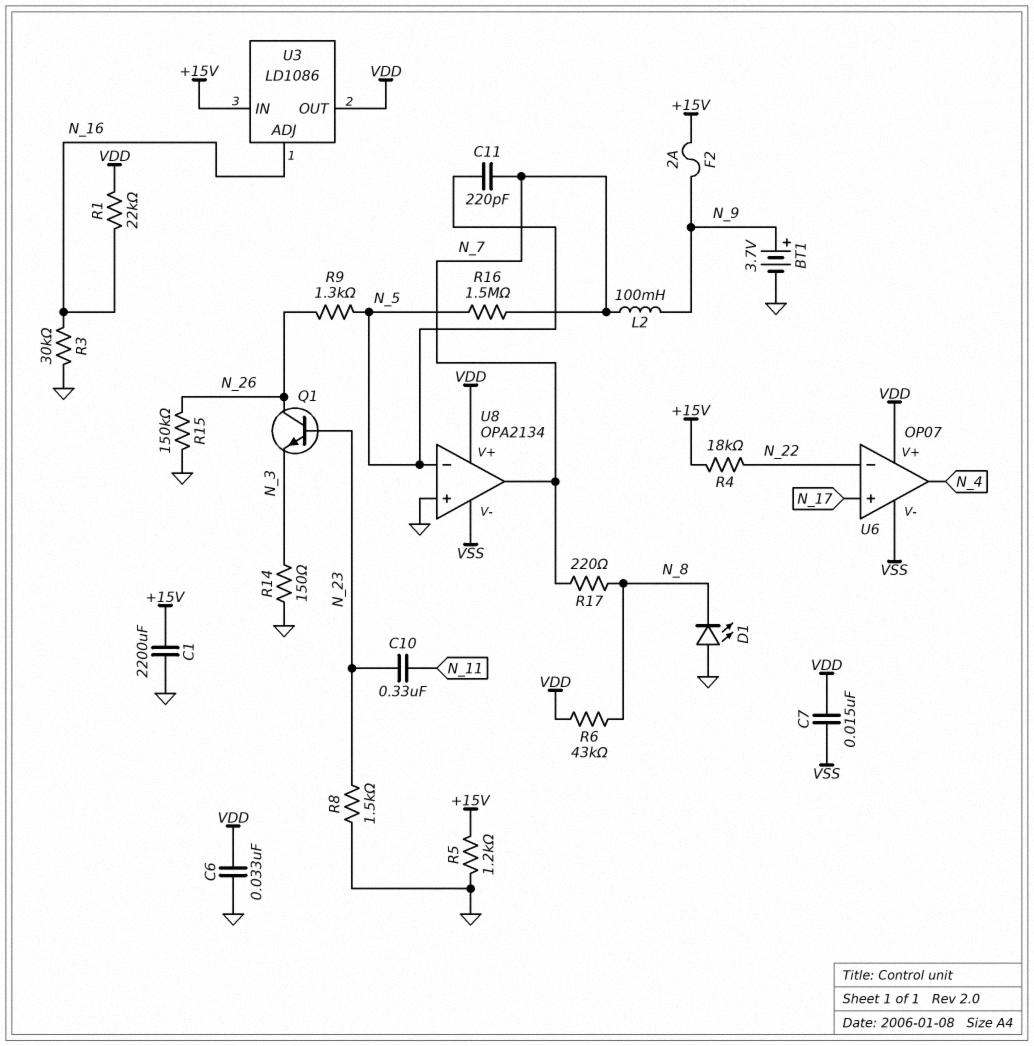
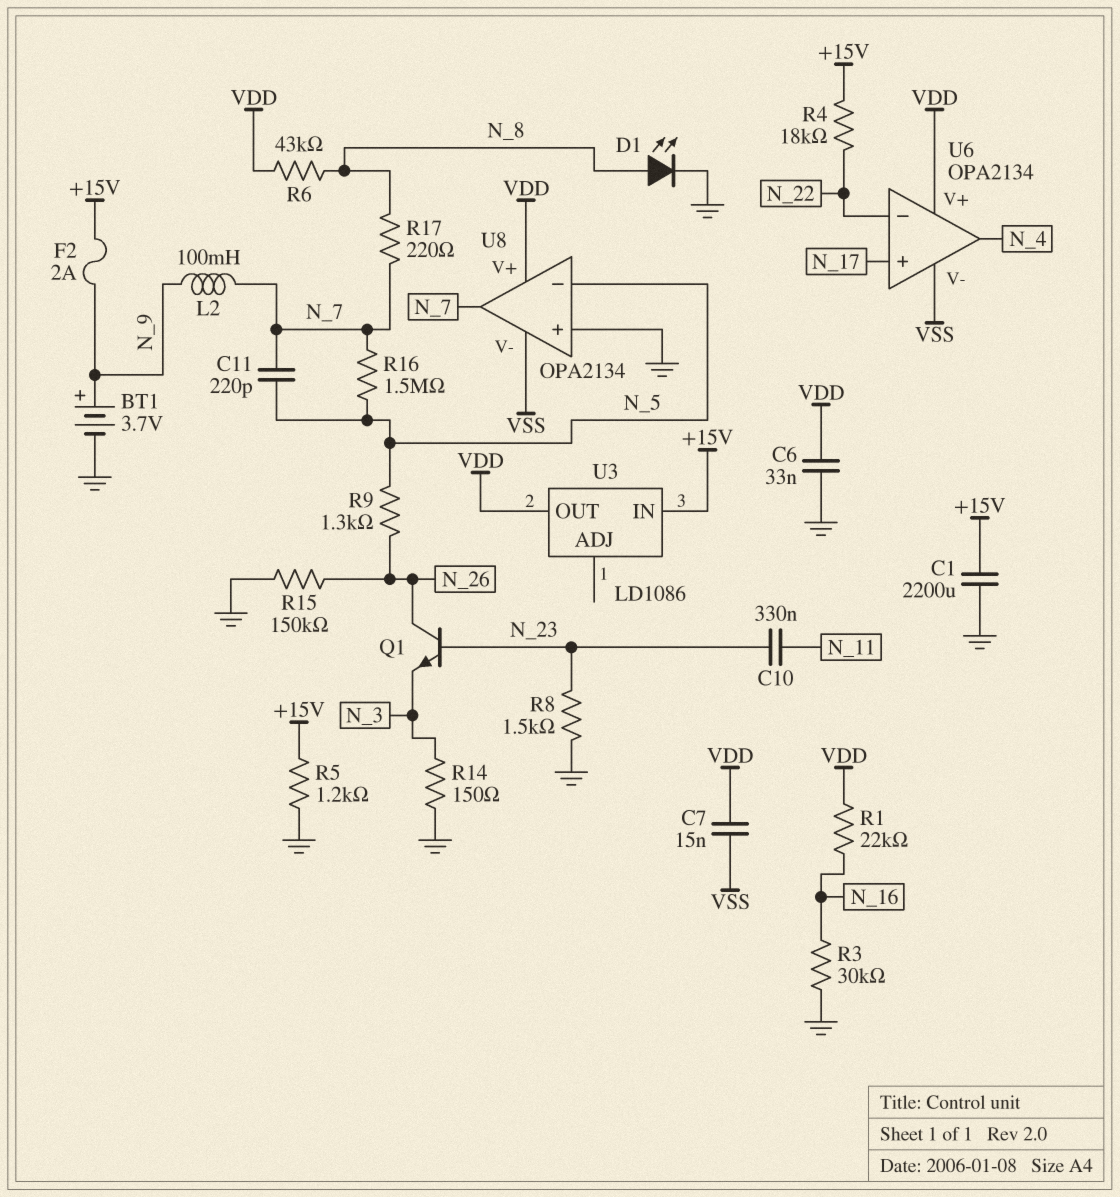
D1: LED (A GND, K N_8) -> LED (A N_8, K GND)
U3 pin ADJ: N_16 -> none
U6: OP07 -> OPA2134

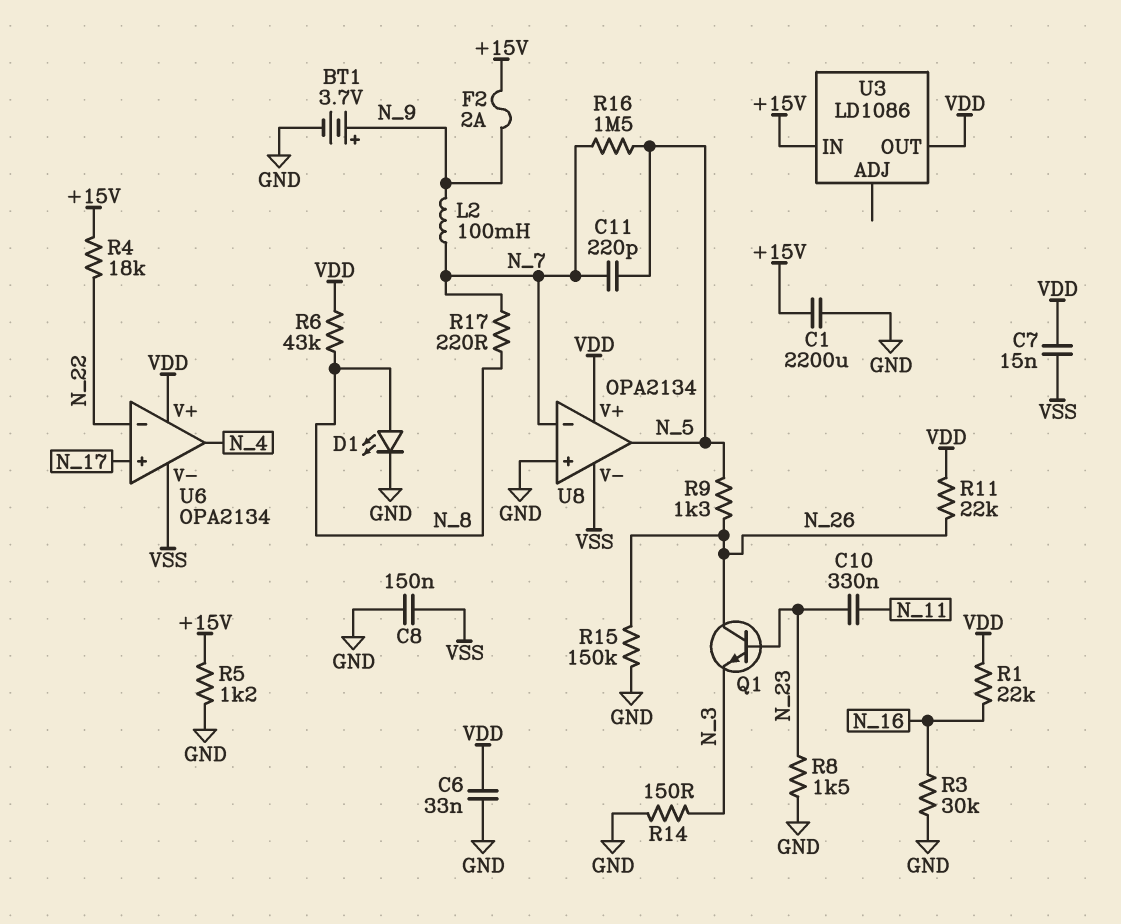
C8: none -> 150nF (GND, VSS)
R11: none -> 22k (N_26, VDD)
U8 pin in-: N_5 -> N_7
U8 pin out: N_7 -> N_5

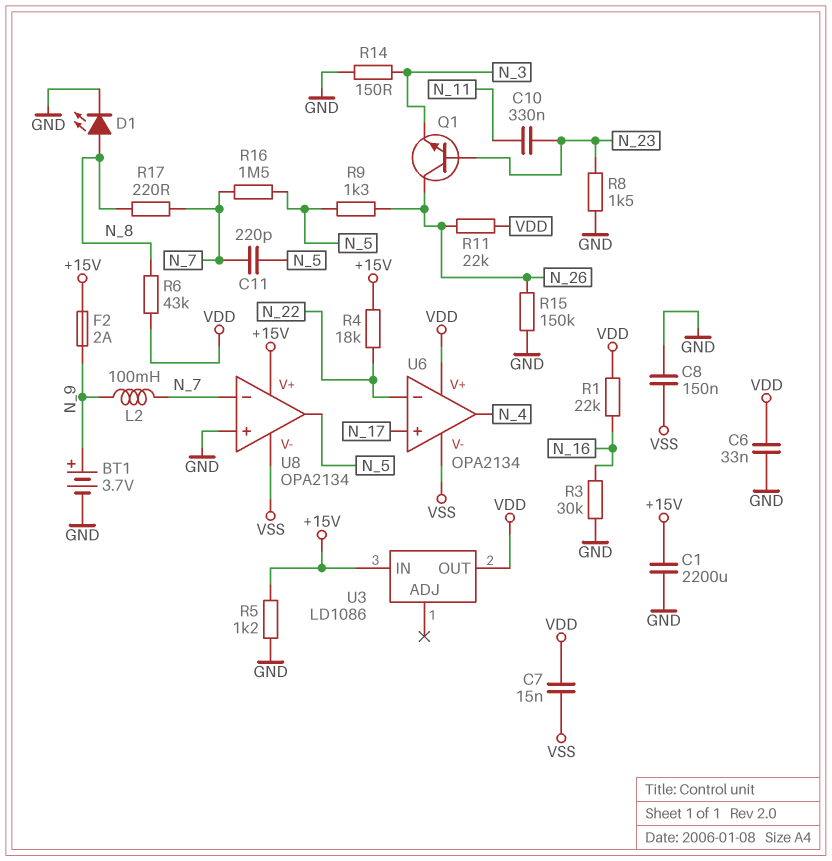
U8 pin V+: VDD -> +15V

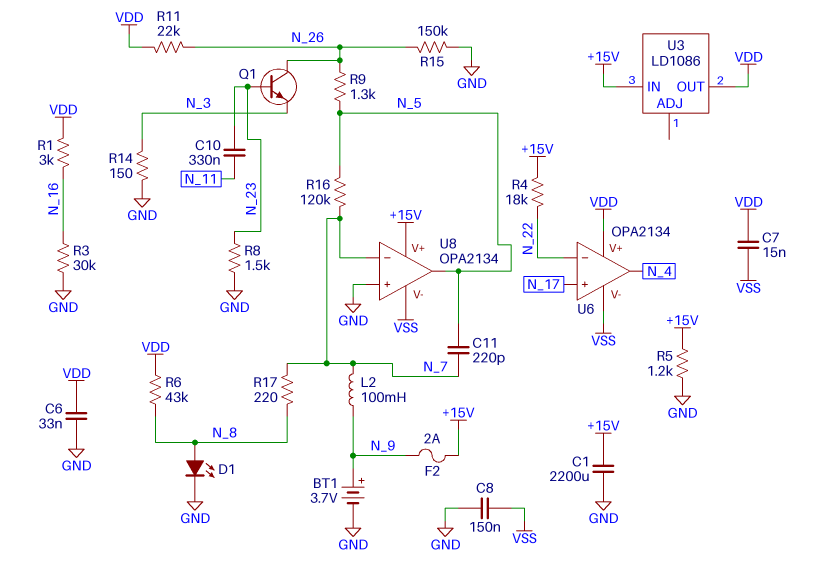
R1: 22k (N_16, VDD) -> 3k (N_16, VDD)
R16: 1.5M (N_5, N_7) -> 120k (N_5, N_7)

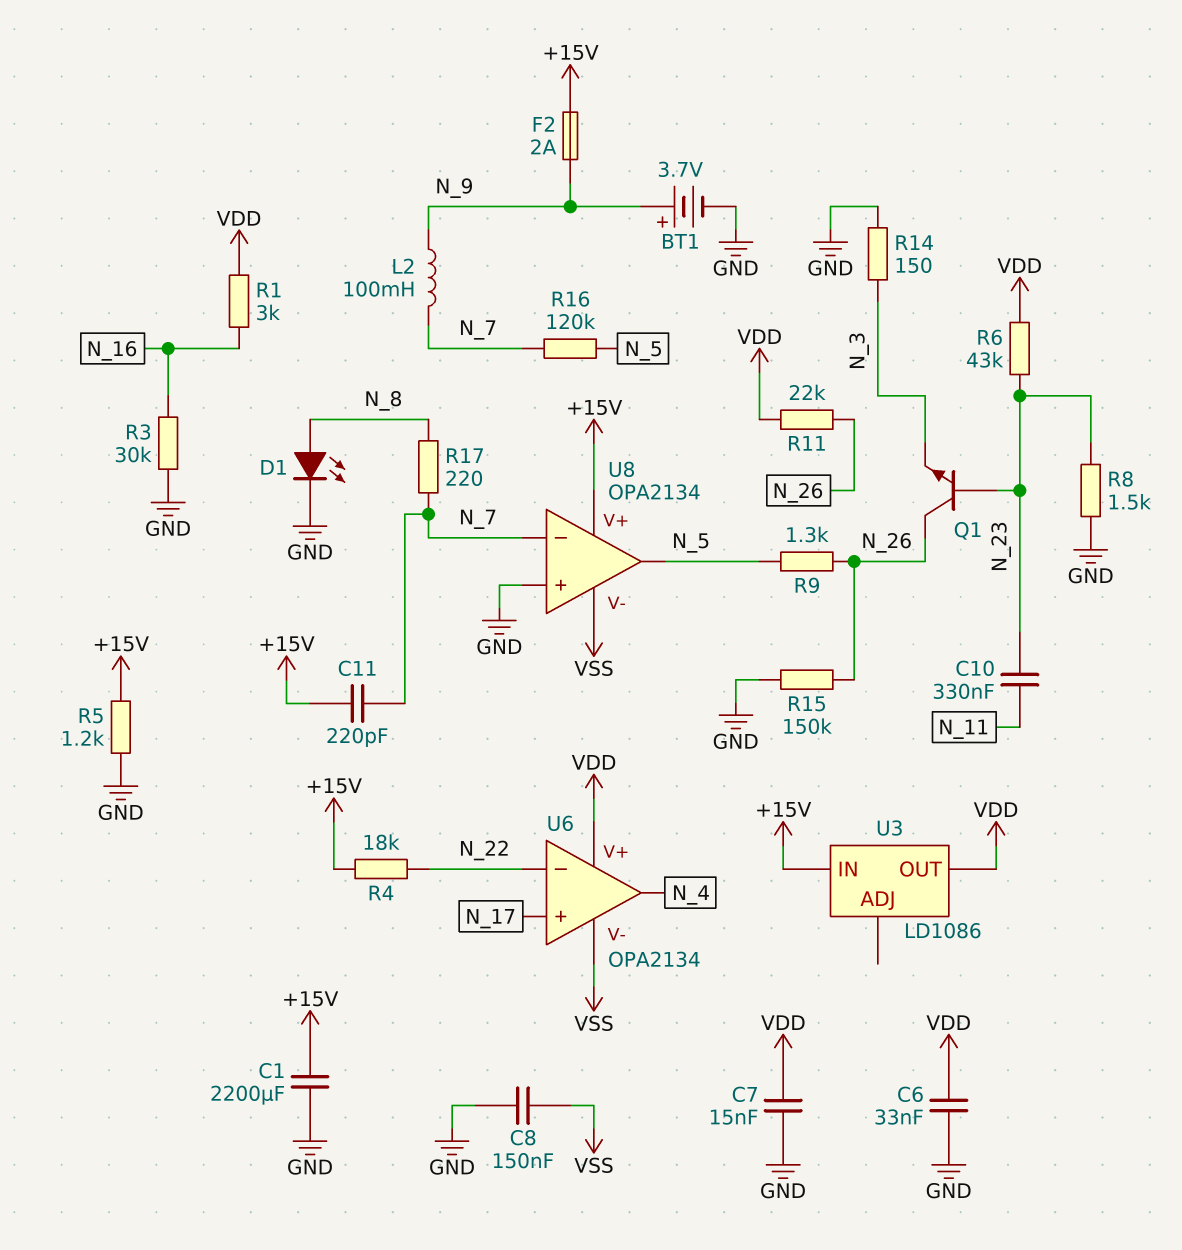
C7: 15nF (VDD, VSS) -> 15nF (GND, VDD)
C11: 220pF (N_5, N_7) -> 220pF (+15V, N_7)
R6: 43k (N_8, VDD) -> 43k (N_23, VDD)

